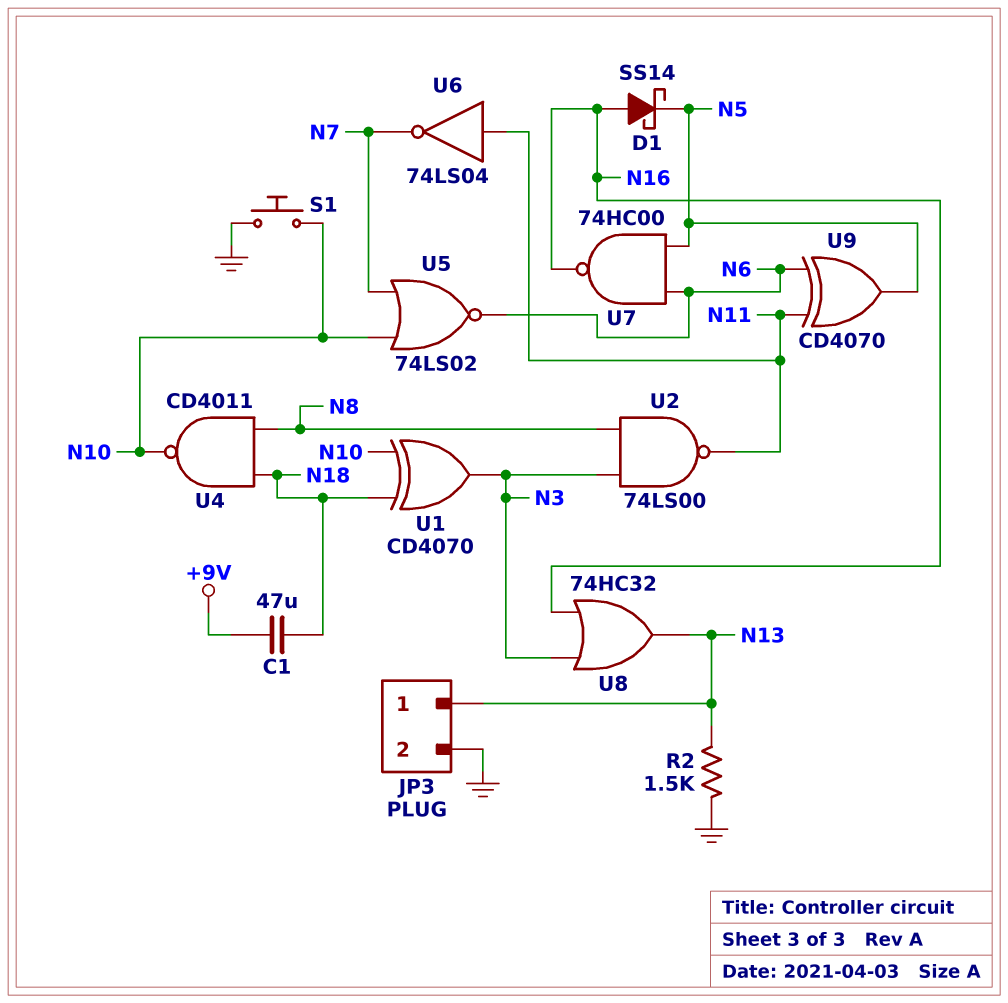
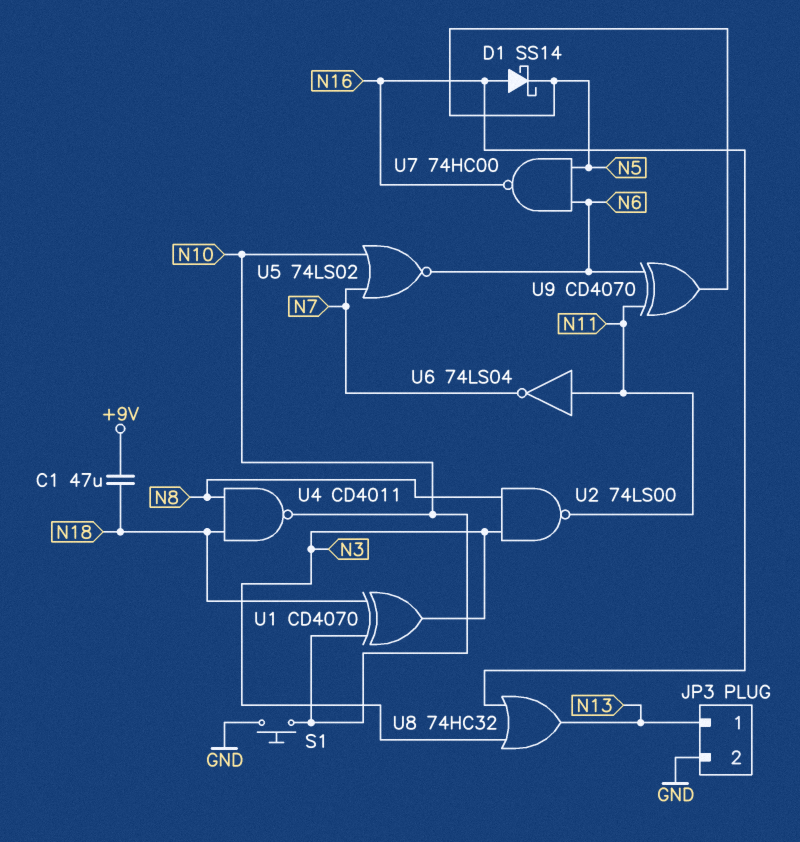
R2: 1.5k (GND, N13) -> none

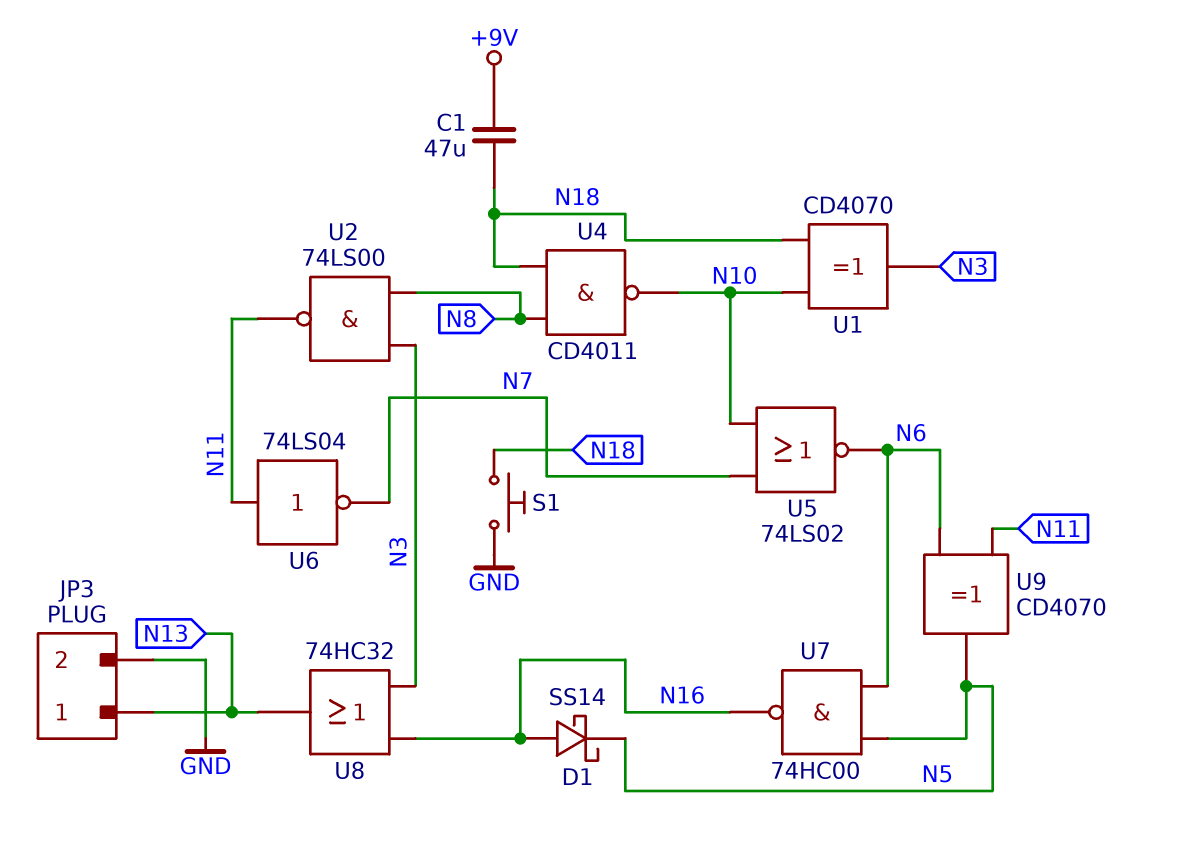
S1: button (GND, N10) -> button (GND, N18)

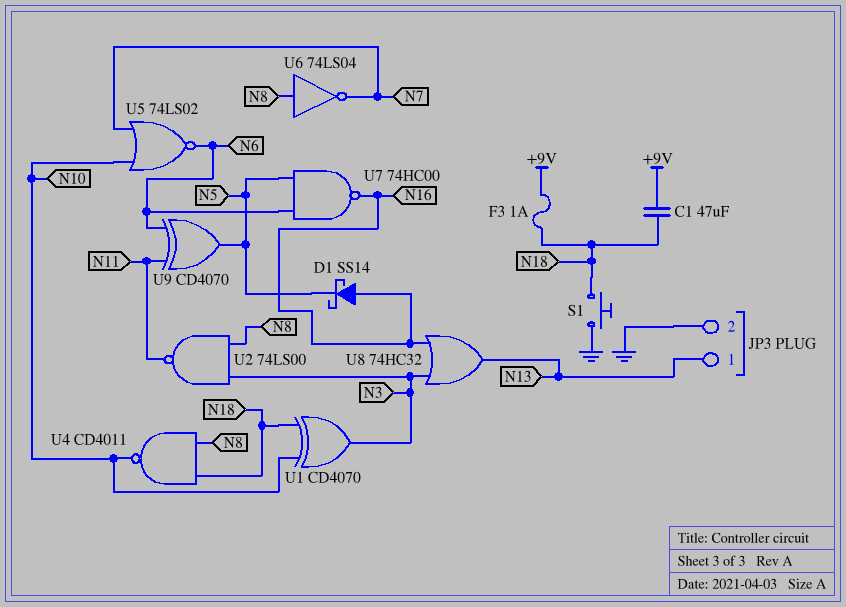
F3: none -> 1A (+9V, N18)
U6: NOT 74LS04 (in N11, out N7) -> NOT 74LS04 (in N8, out N7)

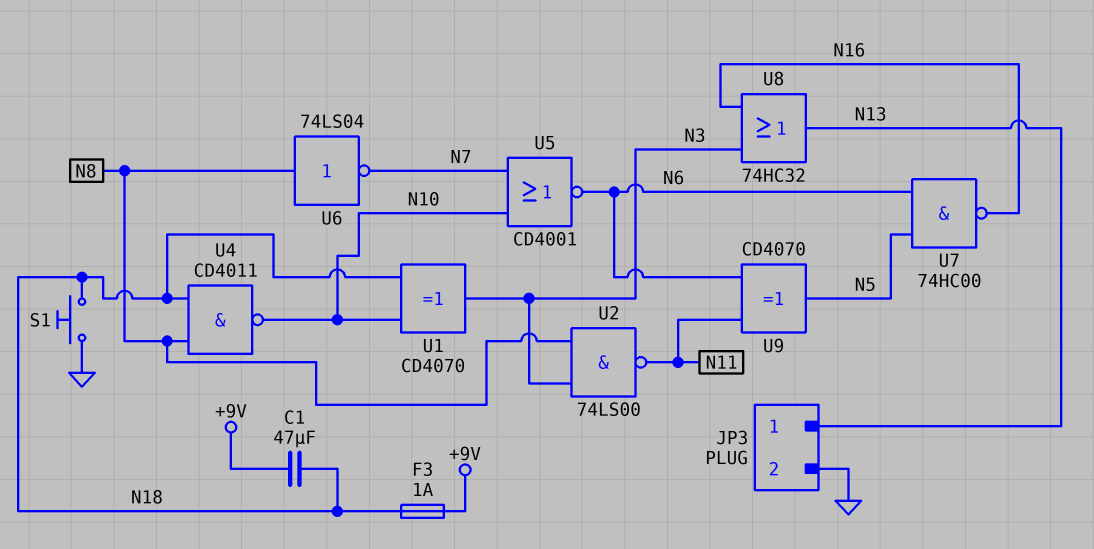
D1: schottky SS14 (A N16, K N5) -> none
U5: NOR 74LS02 (in N7, in N10, out N6) -> NOR CD4001 (in N7, in N10, out N6)

